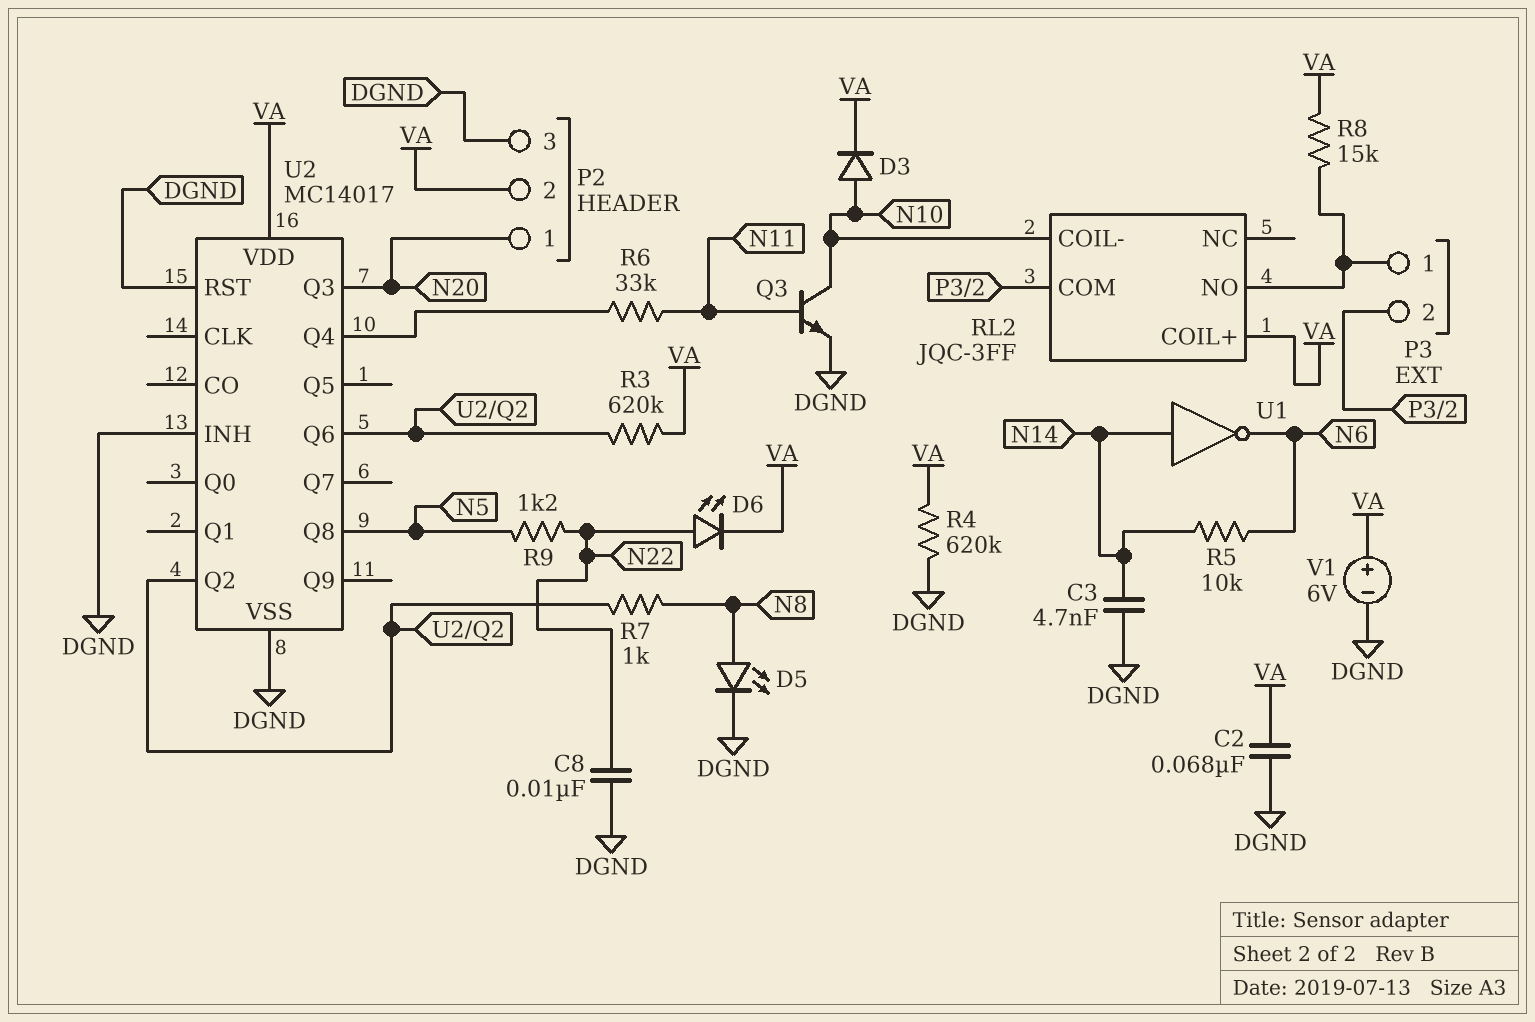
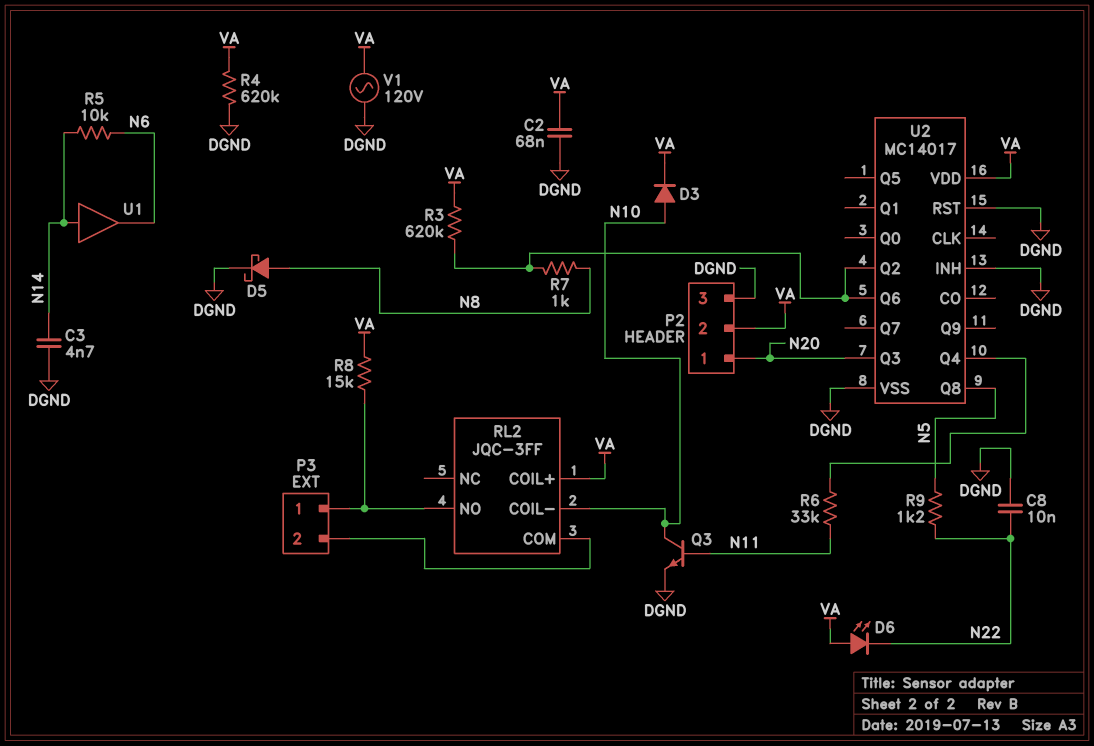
D5: LED (A N8, K DGND) -> schottky (A N8, K DGND)
D6: LED (A N22, K VA) -> LED (A VA, K N22)
U1: NOT (in N14, out N6) -> buffer (in N14, out N6)
V1: 6V (plus VA, minus DGND) -> AC 120V (DGND, VA)

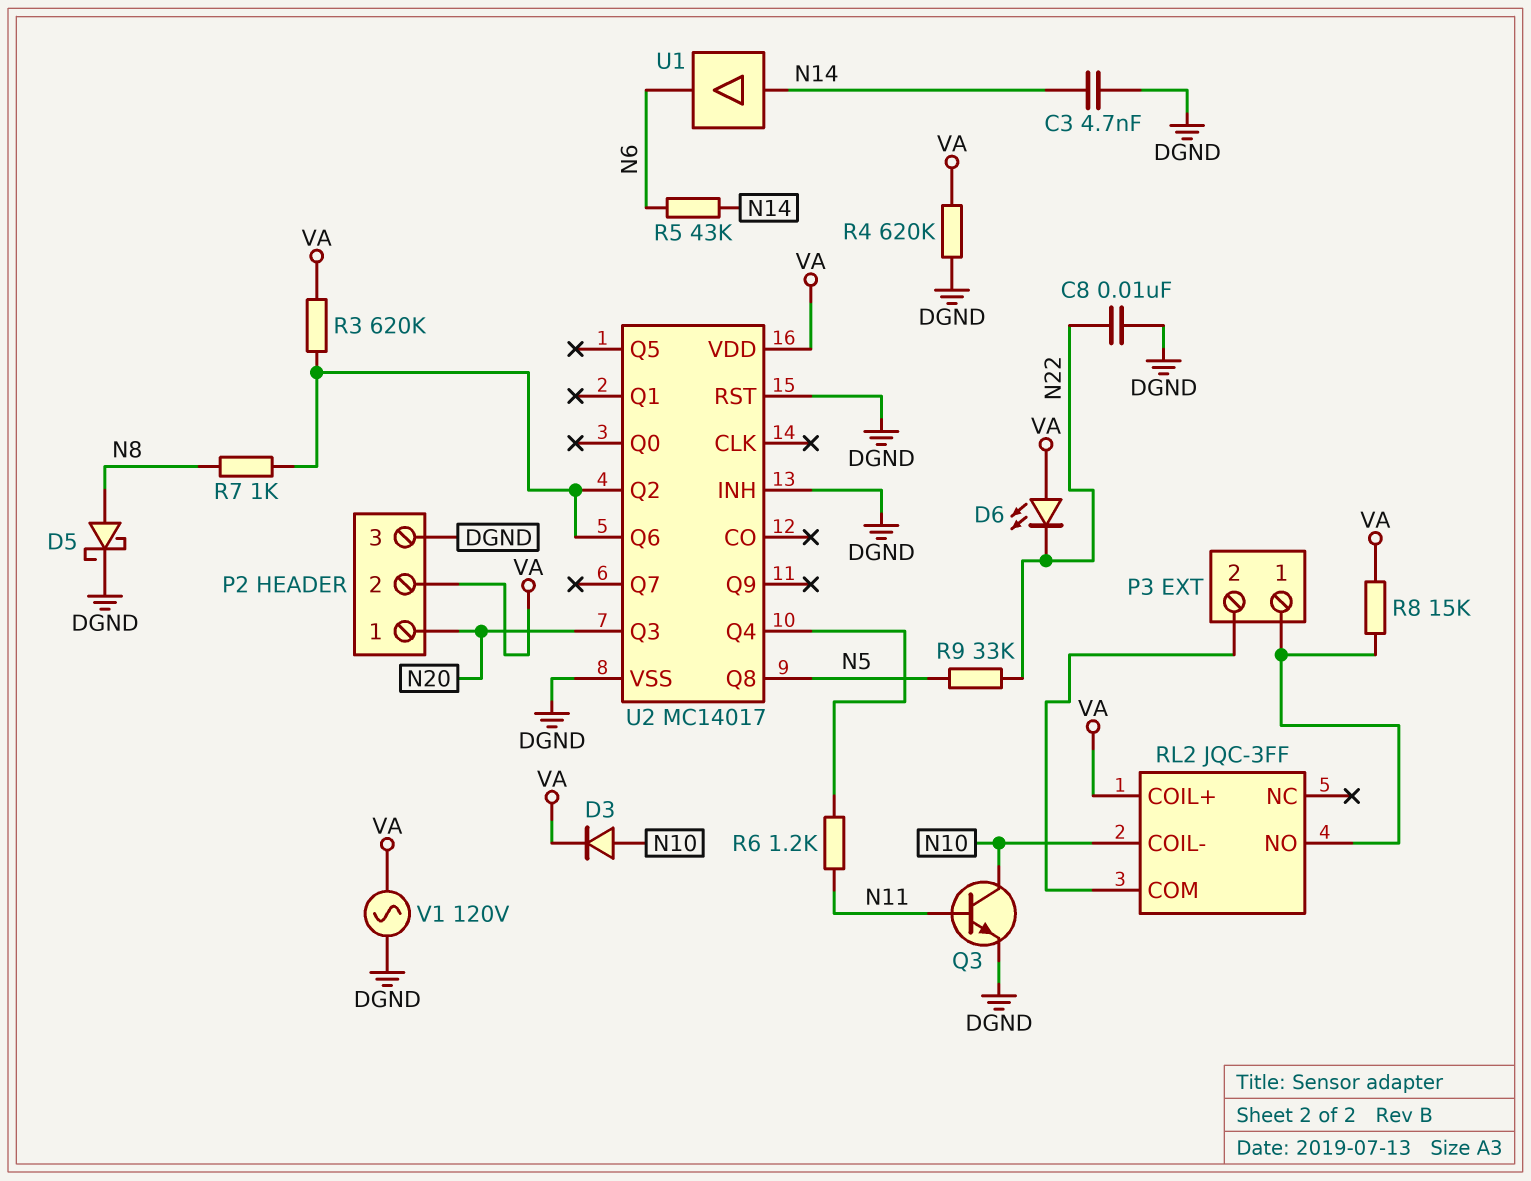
C2: 68nF (DGND, VA) -> none
R5: 10k (N6, N14) -> 43k (N6, N14)
R6: 33k (N11, U2/Q4) -> 1.2k (N11, U2/Q4)
R9: 1.2k (N5, N22) -> 33k (N5, N22)

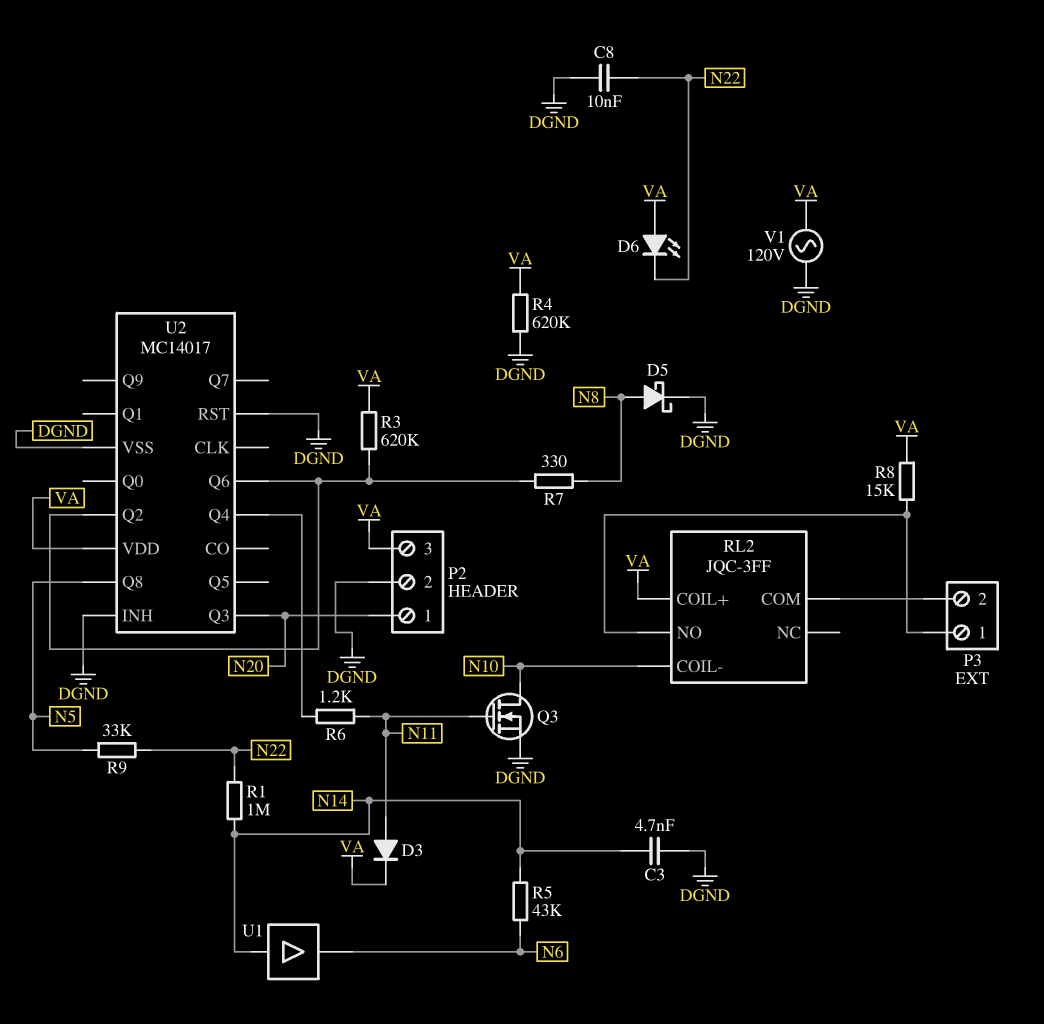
D3: diode (A N10, K VA) -> diode (A N11, K VA)
P2 pin 2: VA -> DGND
P2 pin 3: DGND -> VA
Q3: NPN (B N11, C N10, E DGND) -> NMOS (G N11, D N10, S DGND)
R1: none -> 1M (N14, N22)
R7: 1k (N8, U2/Q2) -> 330 (N8, U2/Q2)

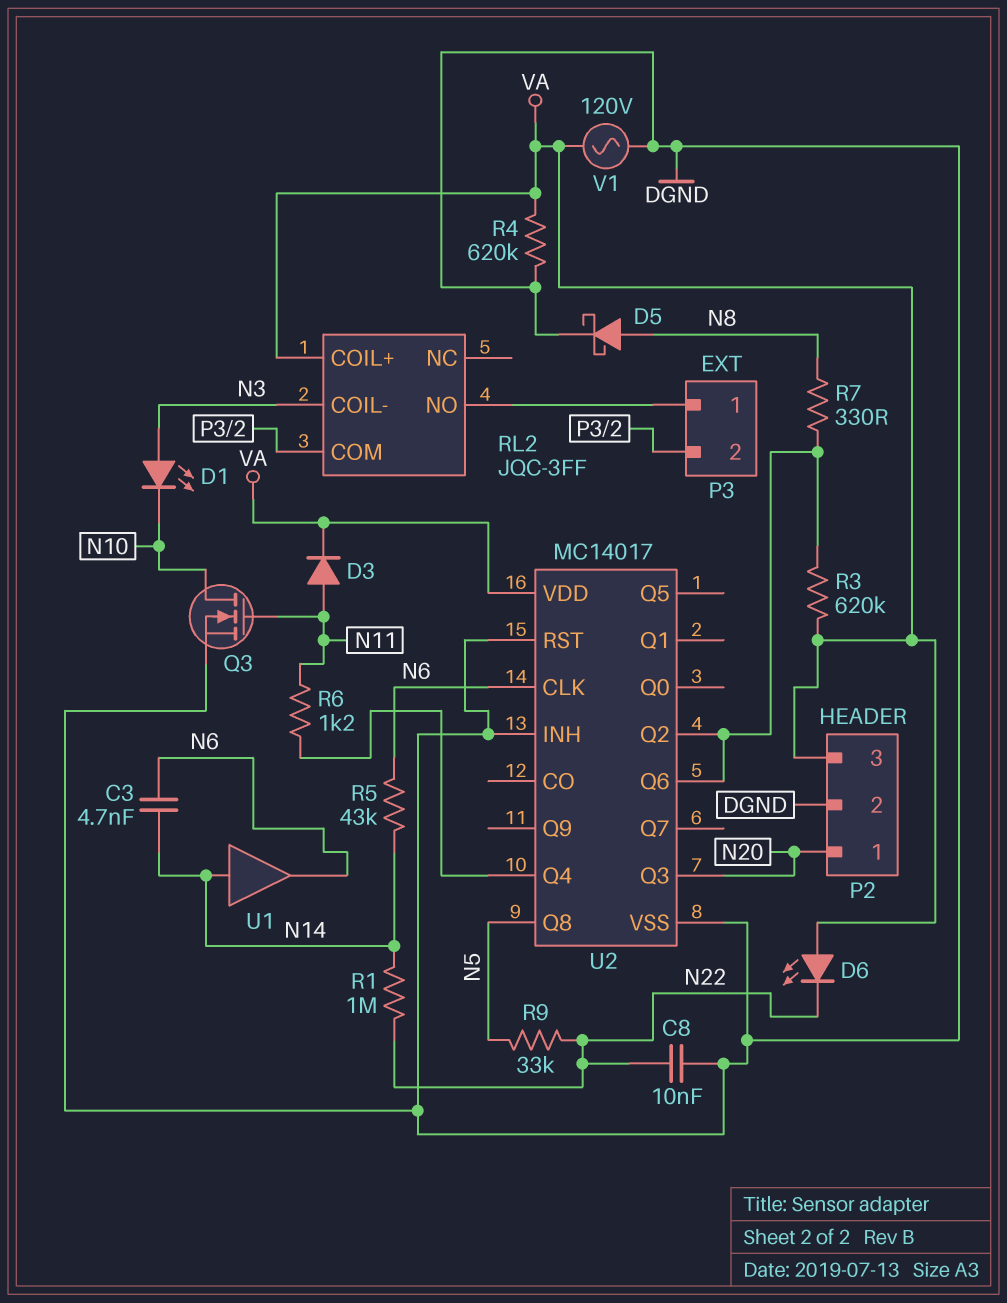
C3: 4.7nF (DGND, N14) -> 4.7nF (N6, N14)
D1: none -> LED (A N3, K N10)
R8: 15k (P3/1, VA) -> none
RL2 pin COIL-: N10 -> N3
U2 pin CLK: none -> N6

